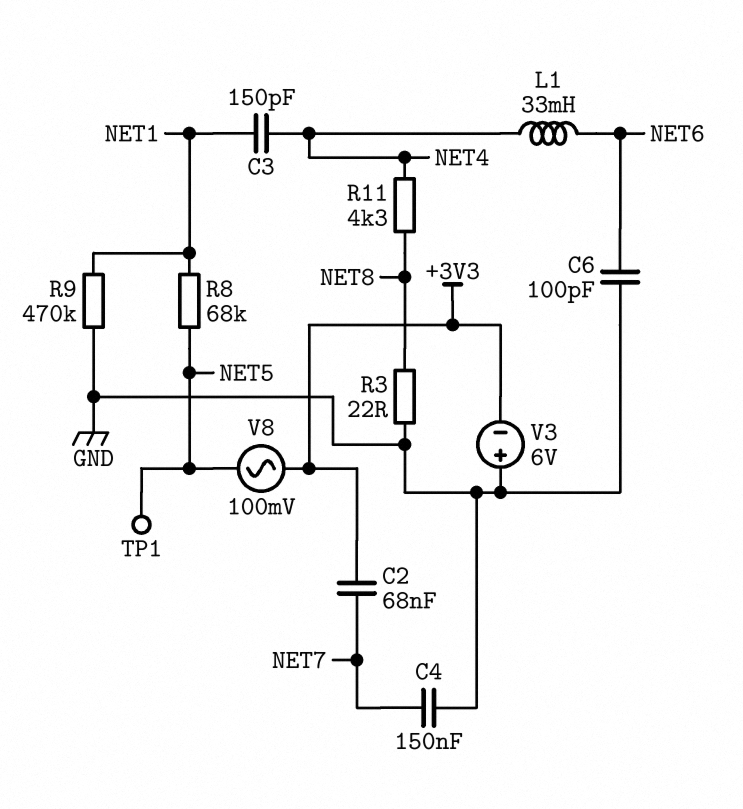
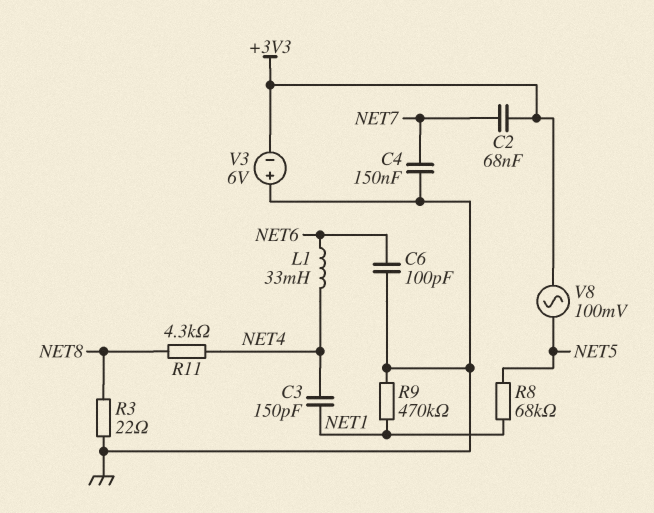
TP1: test point (NET5) -> none

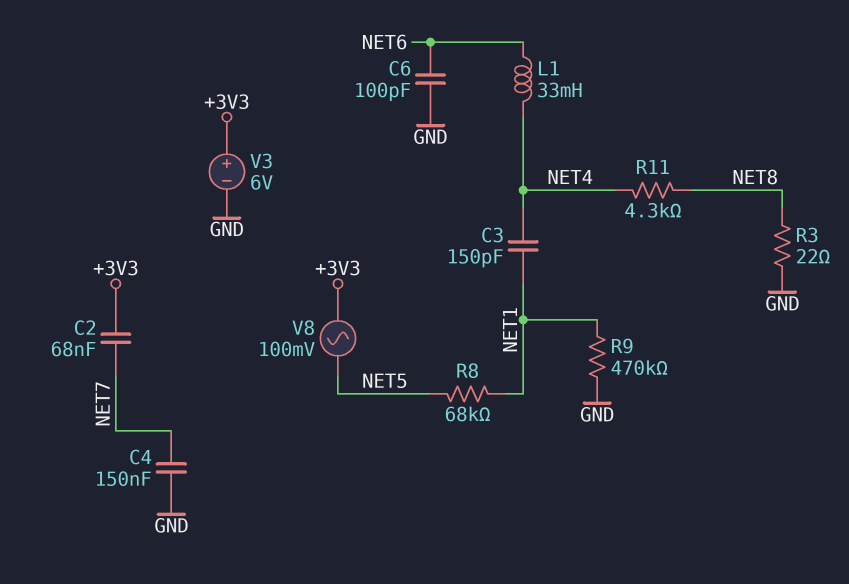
V3: 6V (plus GND, minus +3V3) -> 6V (plus +3V3, minus GND)

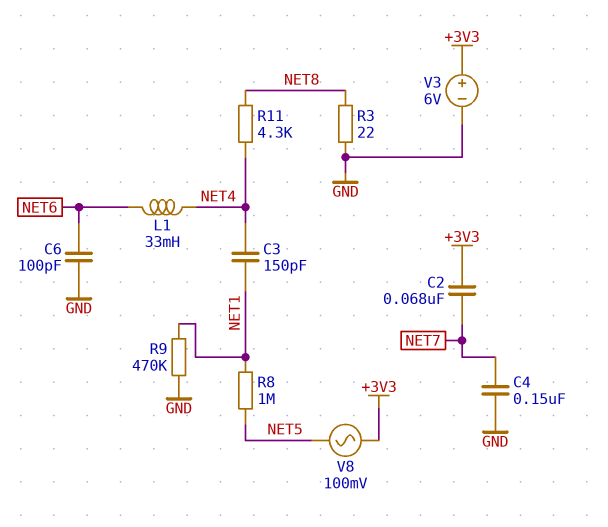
R8: 68k (NET1, NET5) -> 1M (NET1, NET5)

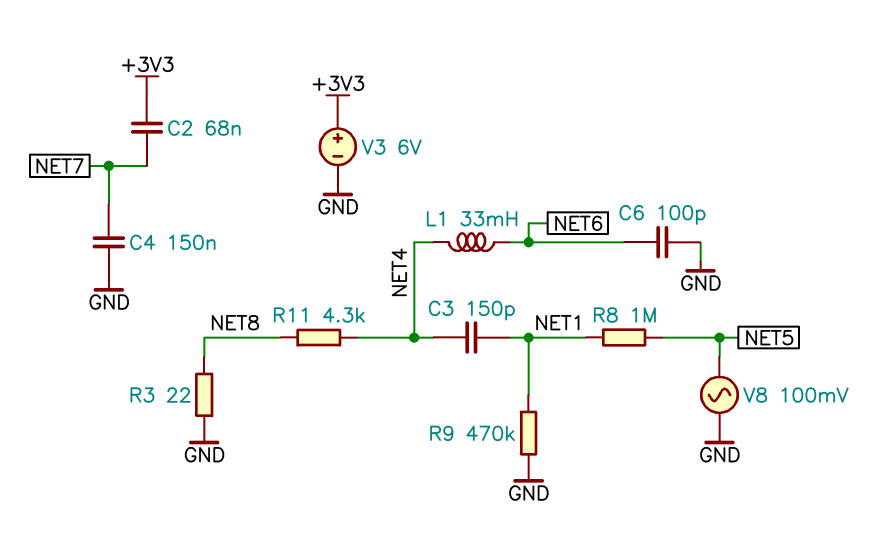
V8: AC 100mV (+3V3, NET5) -> AC 100mV (GND, NET5)

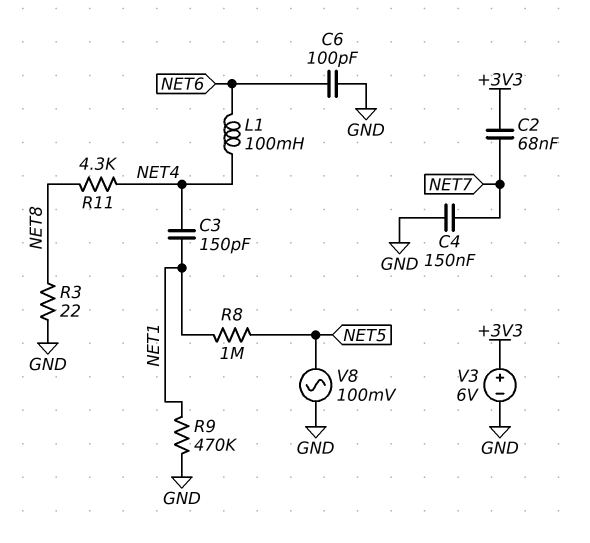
L1: 33mH (NET4, NET6) -> 100mH (NET4, NET6)

